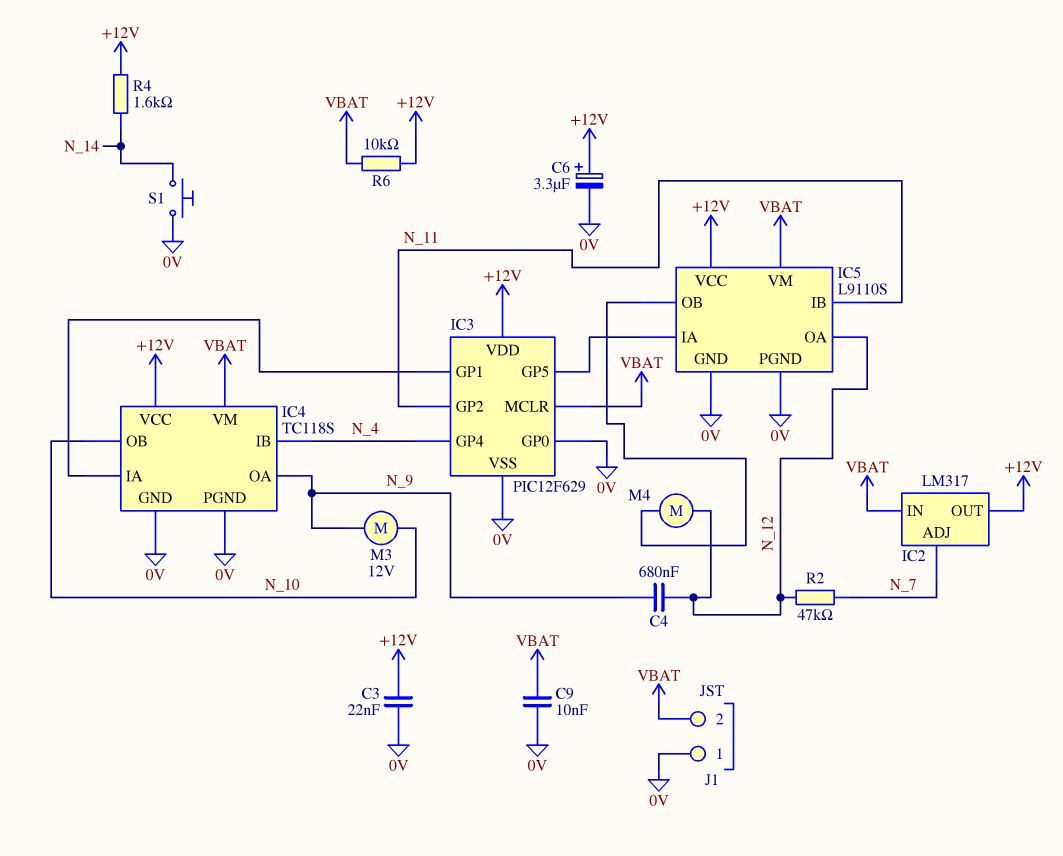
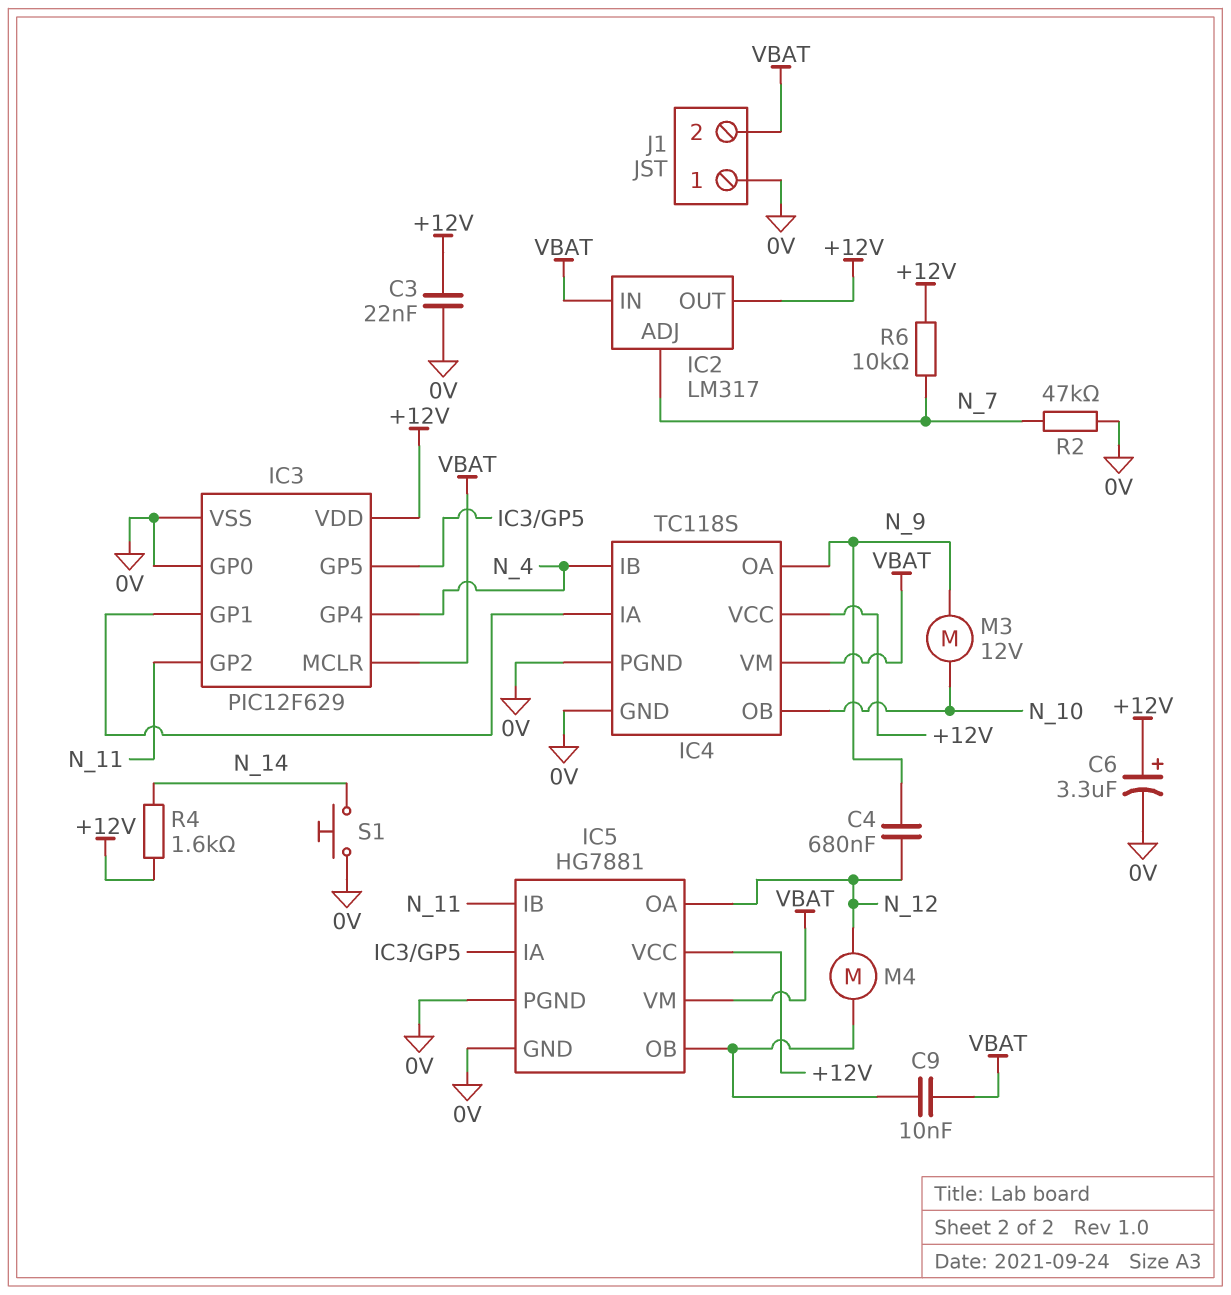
C9: 10nF (0V, VBAT) -> 10nF (IC5/OB, VBAT)
IC5: L9110S -> HG7881
R2: 47k (N_7, N_12) -> 47k (0V, N_7)
R6: 10k (+12V, VBAT) -> 10k (+12V, N_7)

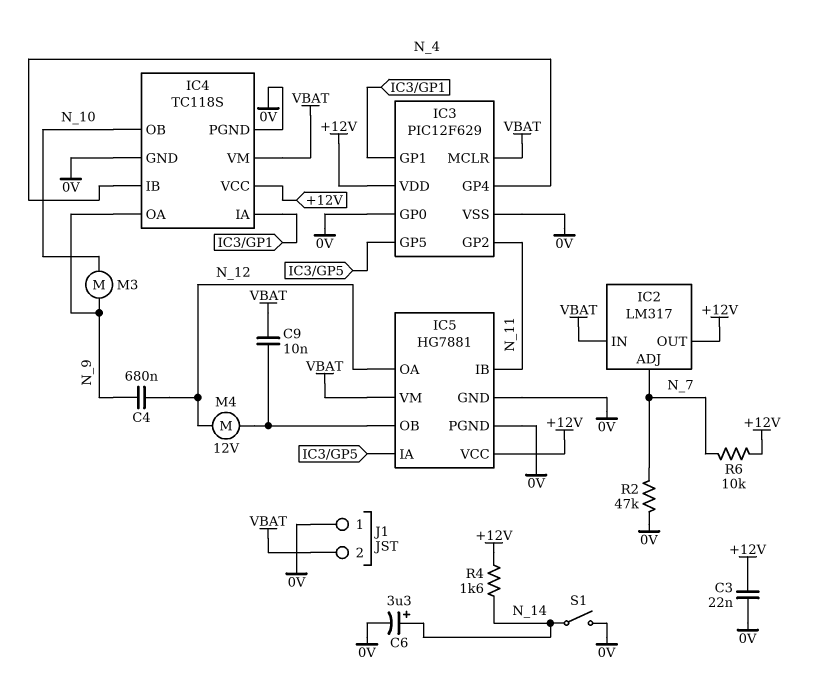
C6: 3.3uF (plus +12V, minus 0V) -> 3.3uF (plus N_14, minus 0V)
M3: motor 12V (N_9, N_10) -> motor (N_9, N_10)
M4: motor (IC5/OB, N_12) -> motor 12V (IC5/OB, N_12)
S1: button (0V, N_14) -> switch (0V, N_14)

